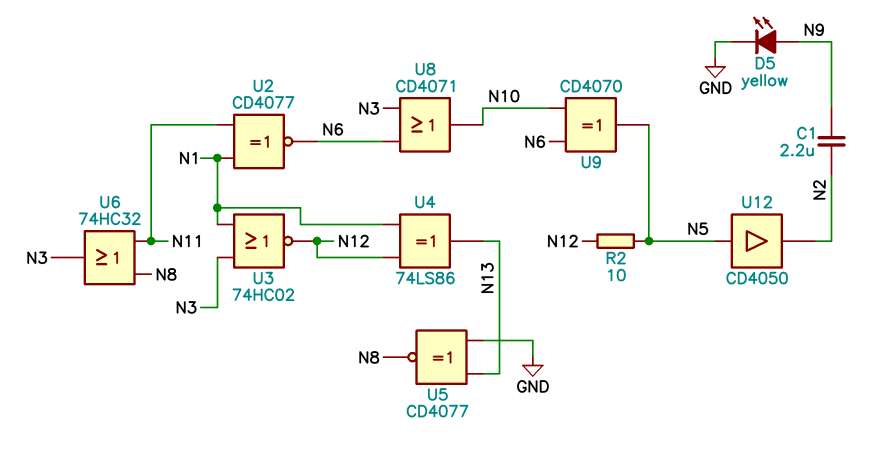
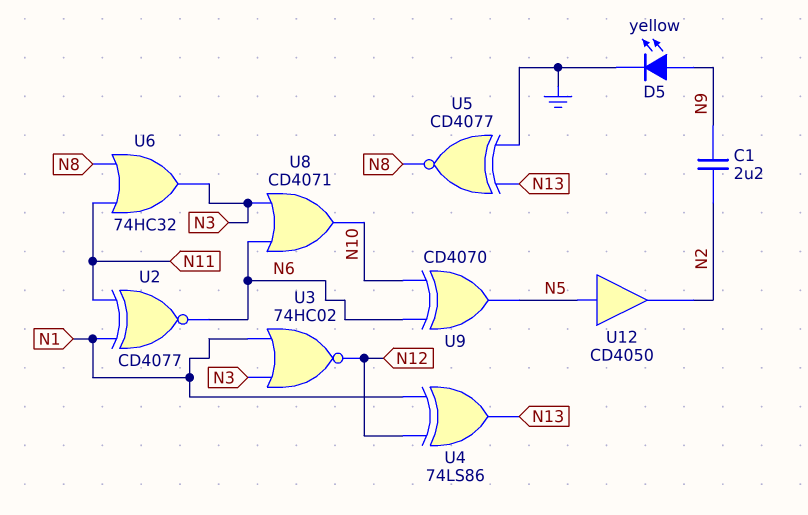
R2: 10 (N5, N12) -> none

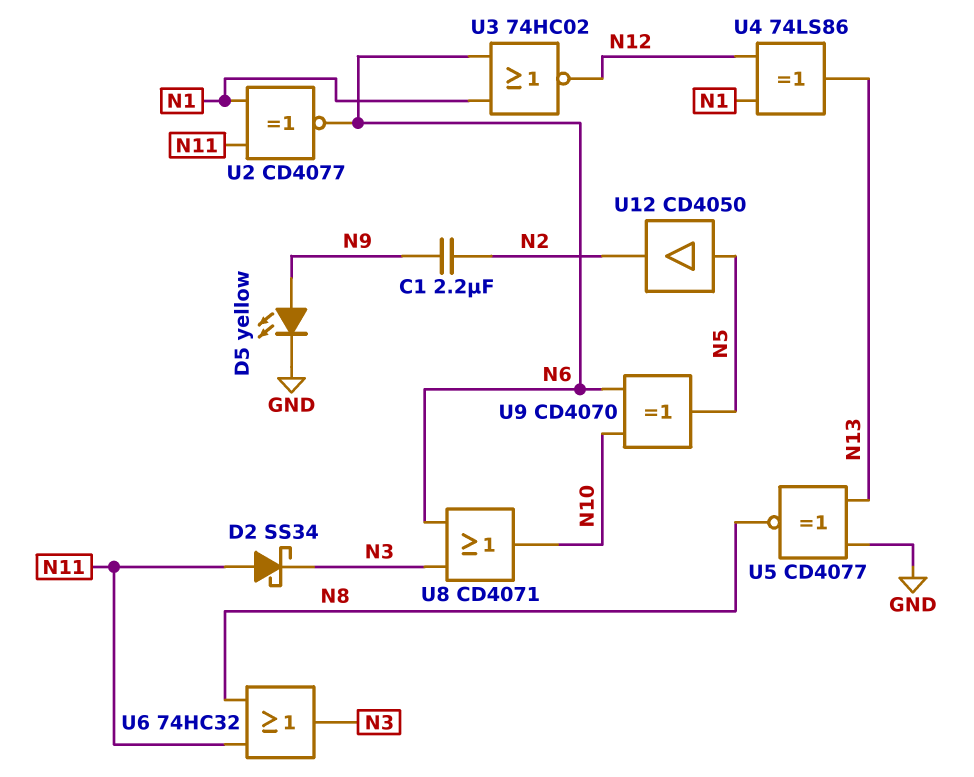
D2: none -> schottky SS34 (A N11, K N3)
U3: NOR 74HC02 (in N1, in N3, out N12) -> NOR 74HC02 (in N1, in N6, out N12)

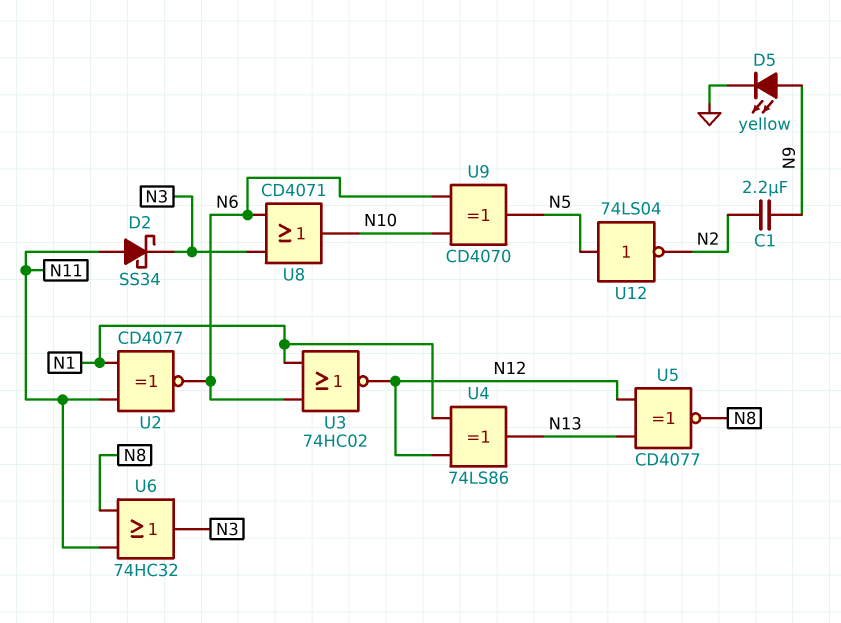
U5: XNOR CD4077 (in GND, in N13, out N8) -> XNOR CD4077 (in N12, in N13, out N8)
U12: buffer CD4050 (in N5, out N2) -> NOT 74LS04 (in N5, out N2)

